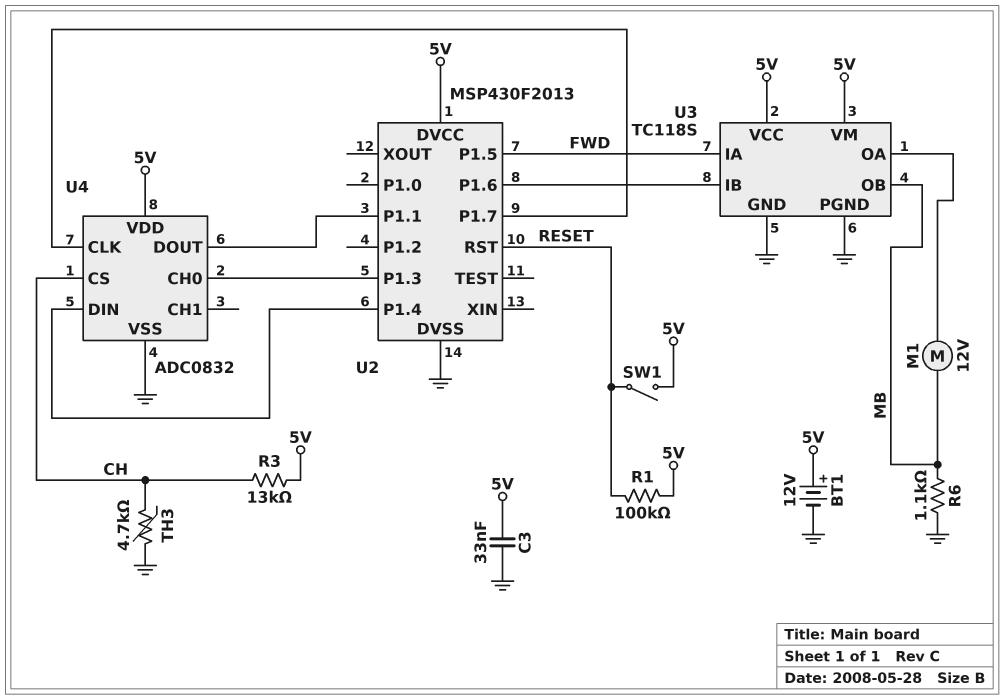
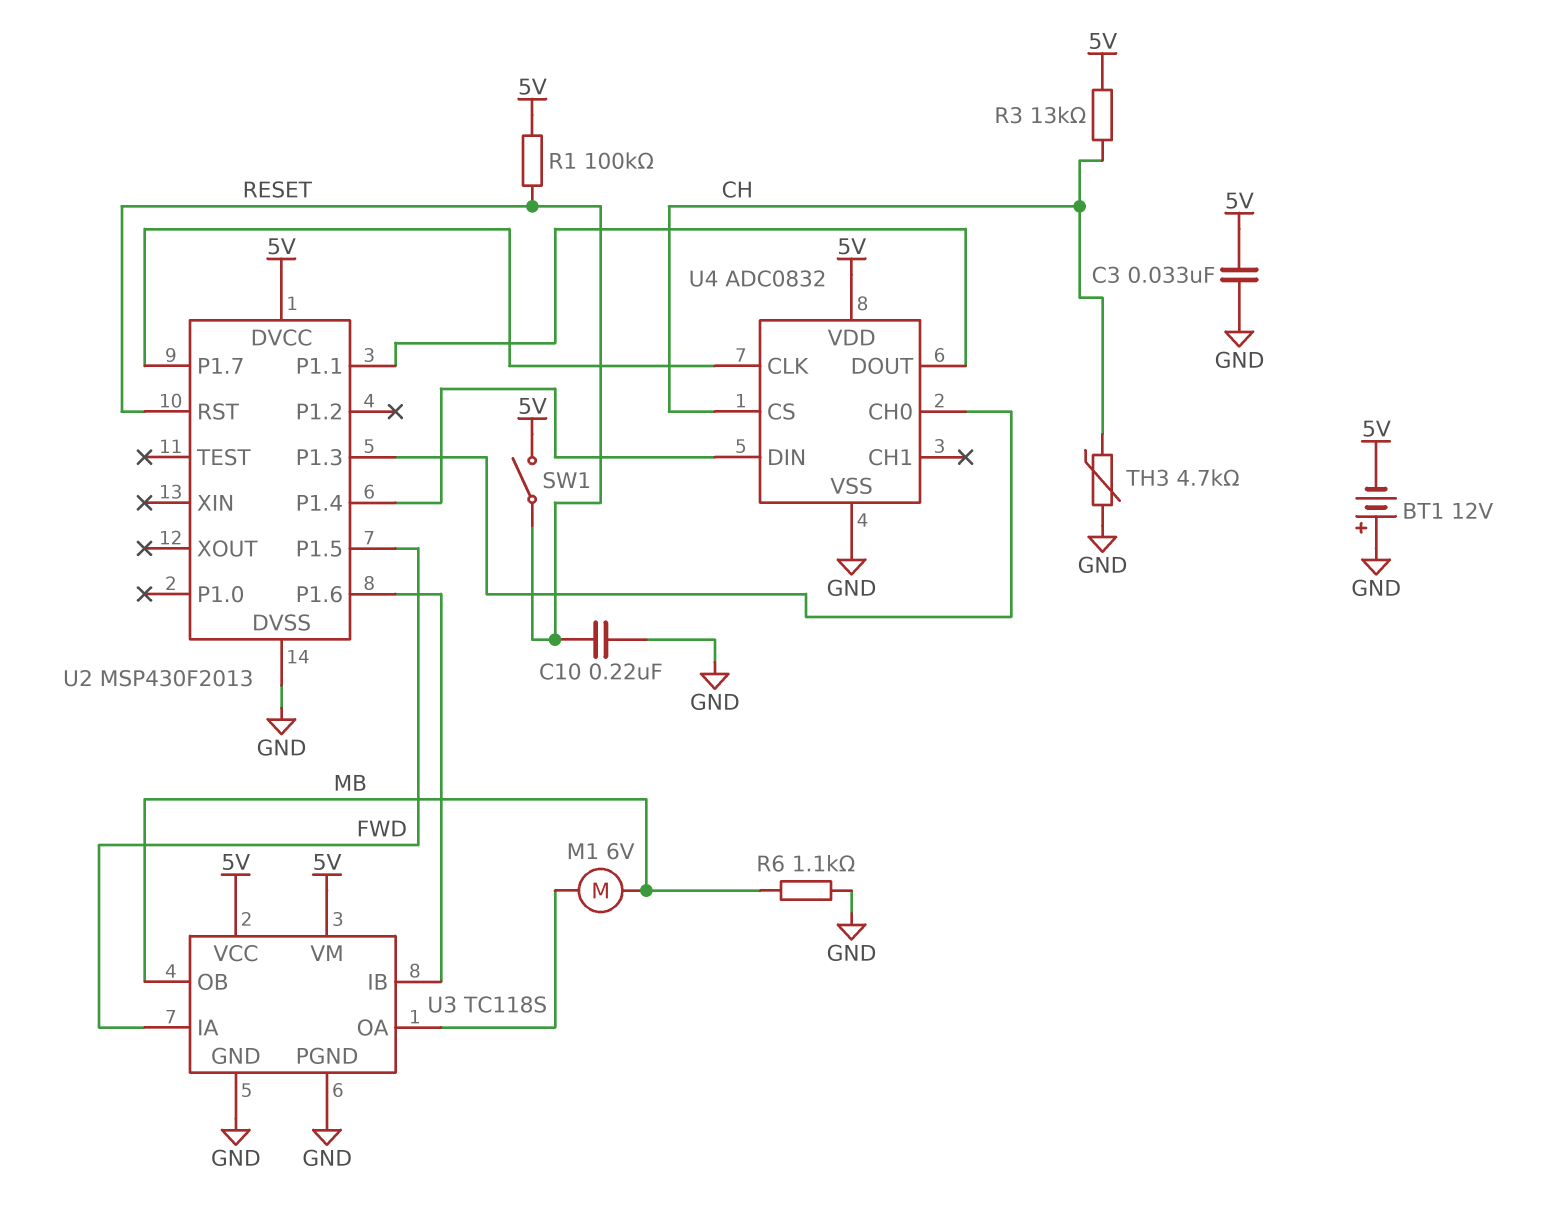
BT1: 12V (plus 5V, minus GND) -> 12V (plus GND, minus 5V)
C10: none -> 220nF (GND, RESET)
M1: motor 12V (MB, U3/OA) -> motor 6V (MB, U3/OA)

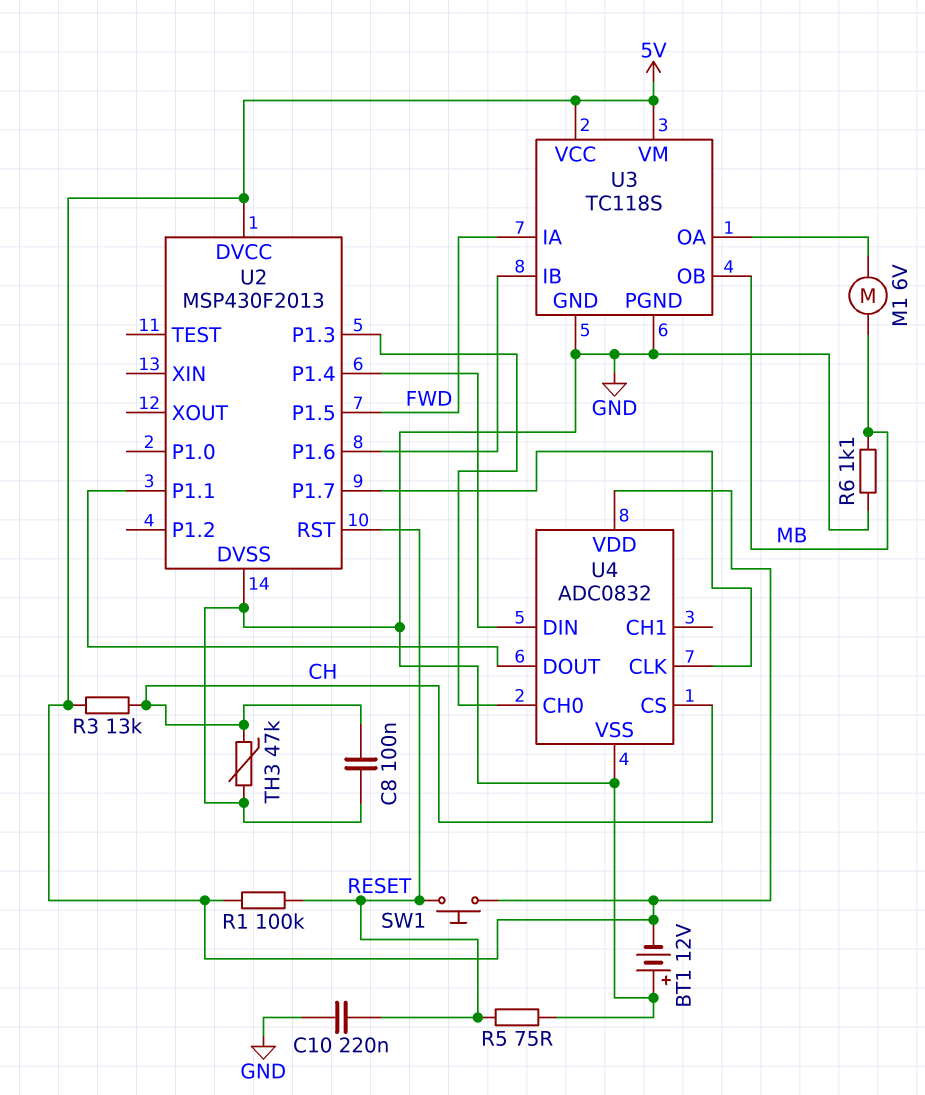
C3: 33nF (5V, GND) -> none
C8: none -> 100nF (CH, GND)
R5: none -> 75 (GND, RESET)
SW1: switch (5V, RESET) -> button (5V, RESET)
TH3: 4.7k (CH, GND) -> 47k (CH, GND)

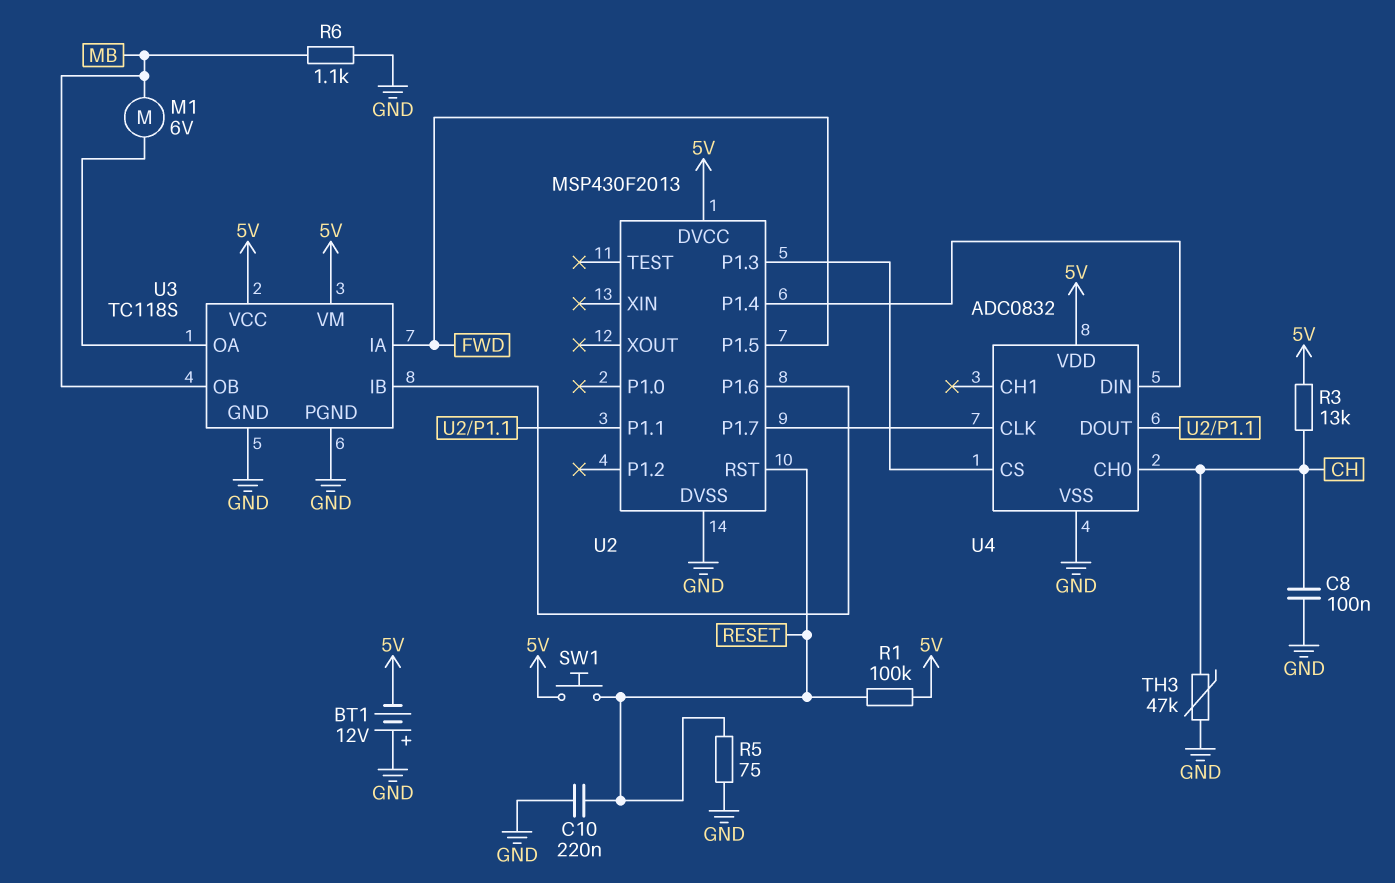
U4 pin CH0: U2/P1.3 -> CH
U4 pin CS: CH -> U2/P1.3

